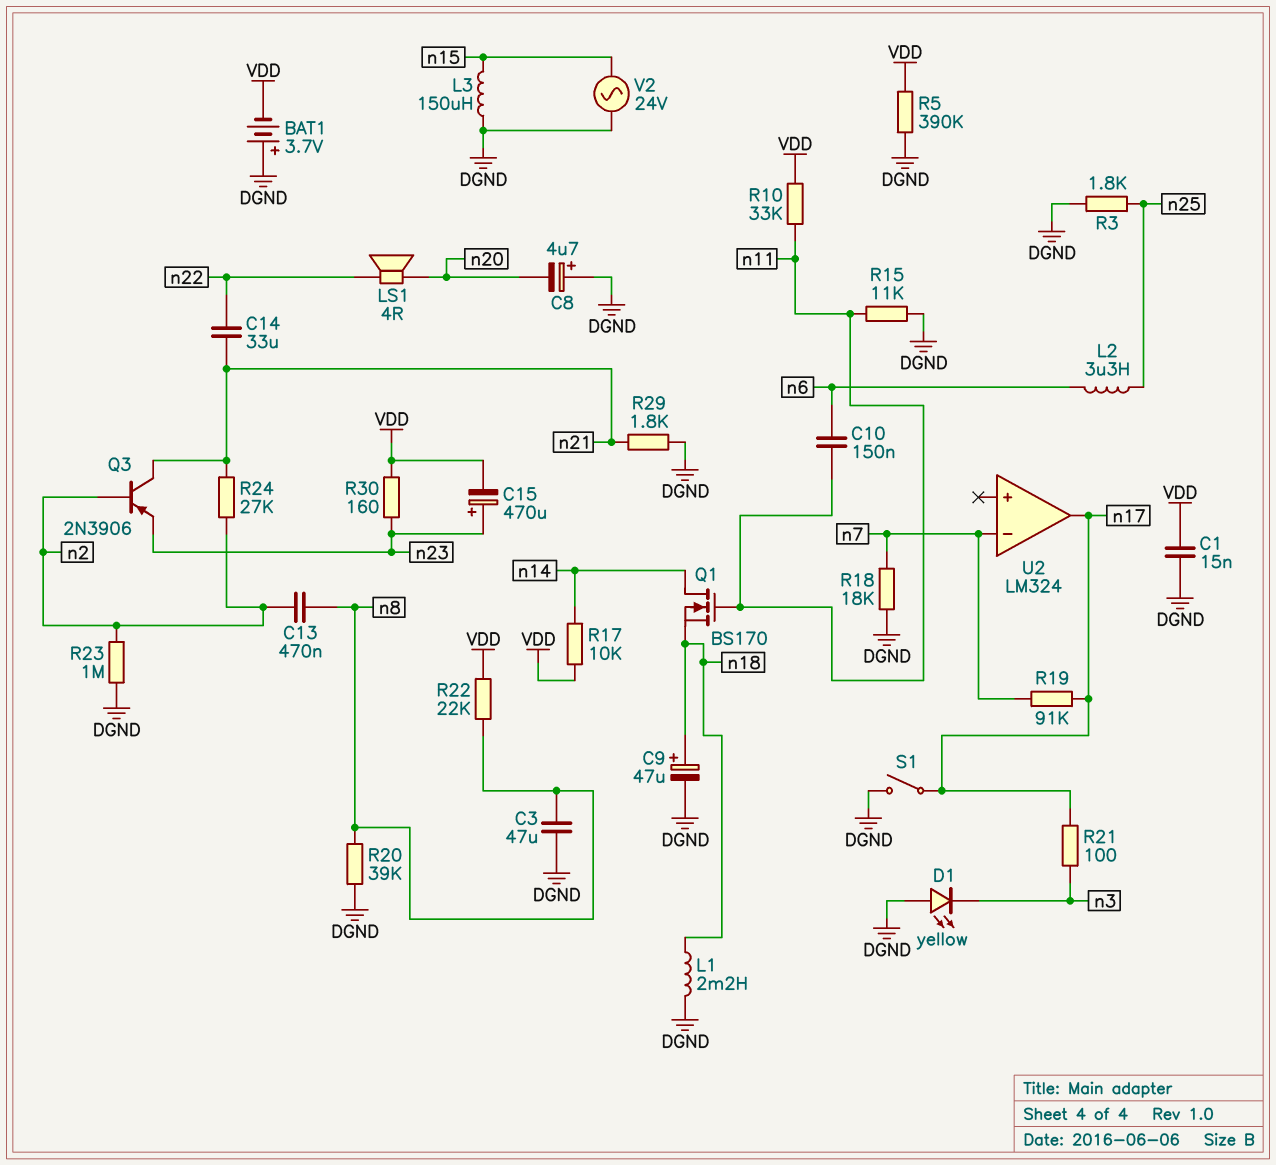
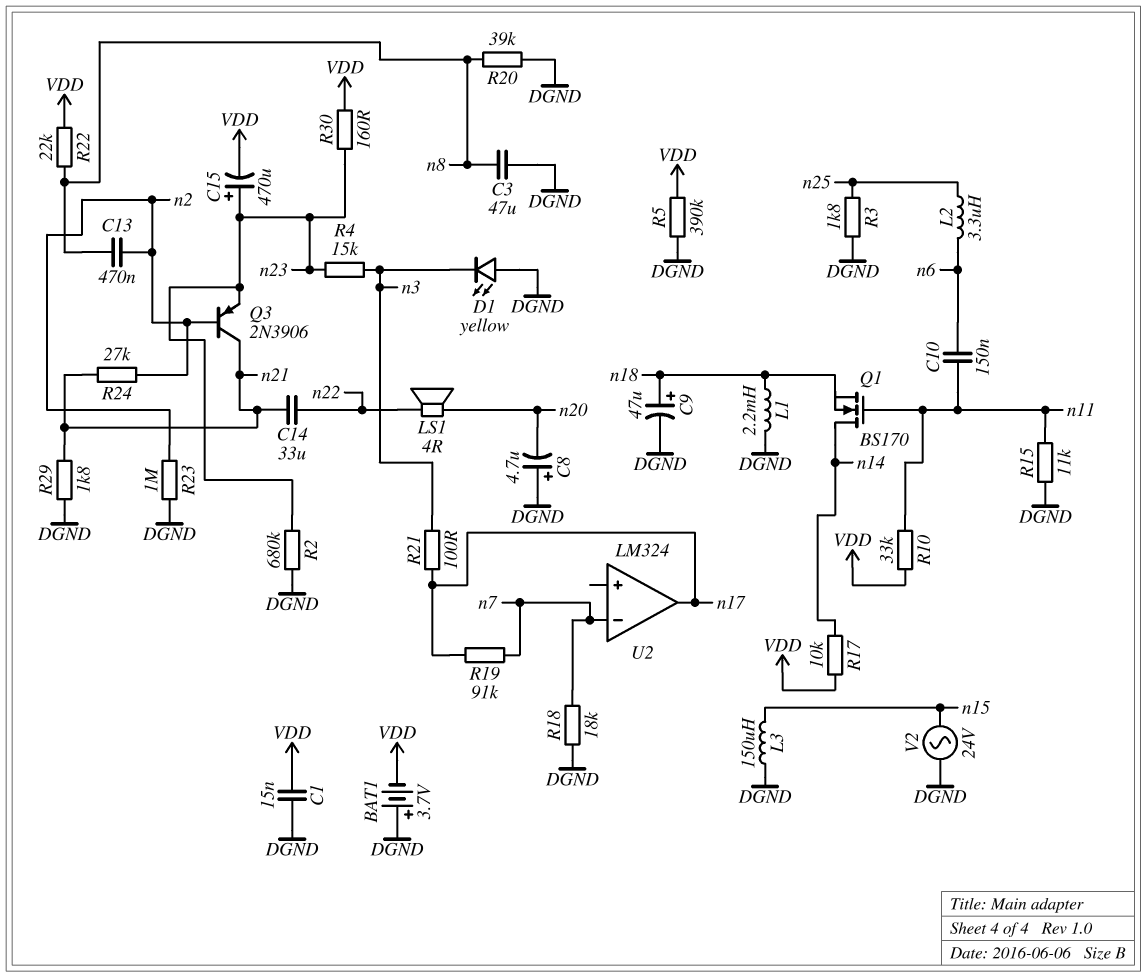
R2: none -> 680k (DGND, n23)
R4: none -> 15k (n3, n23)
S1: switch (DGND, n17) -> none

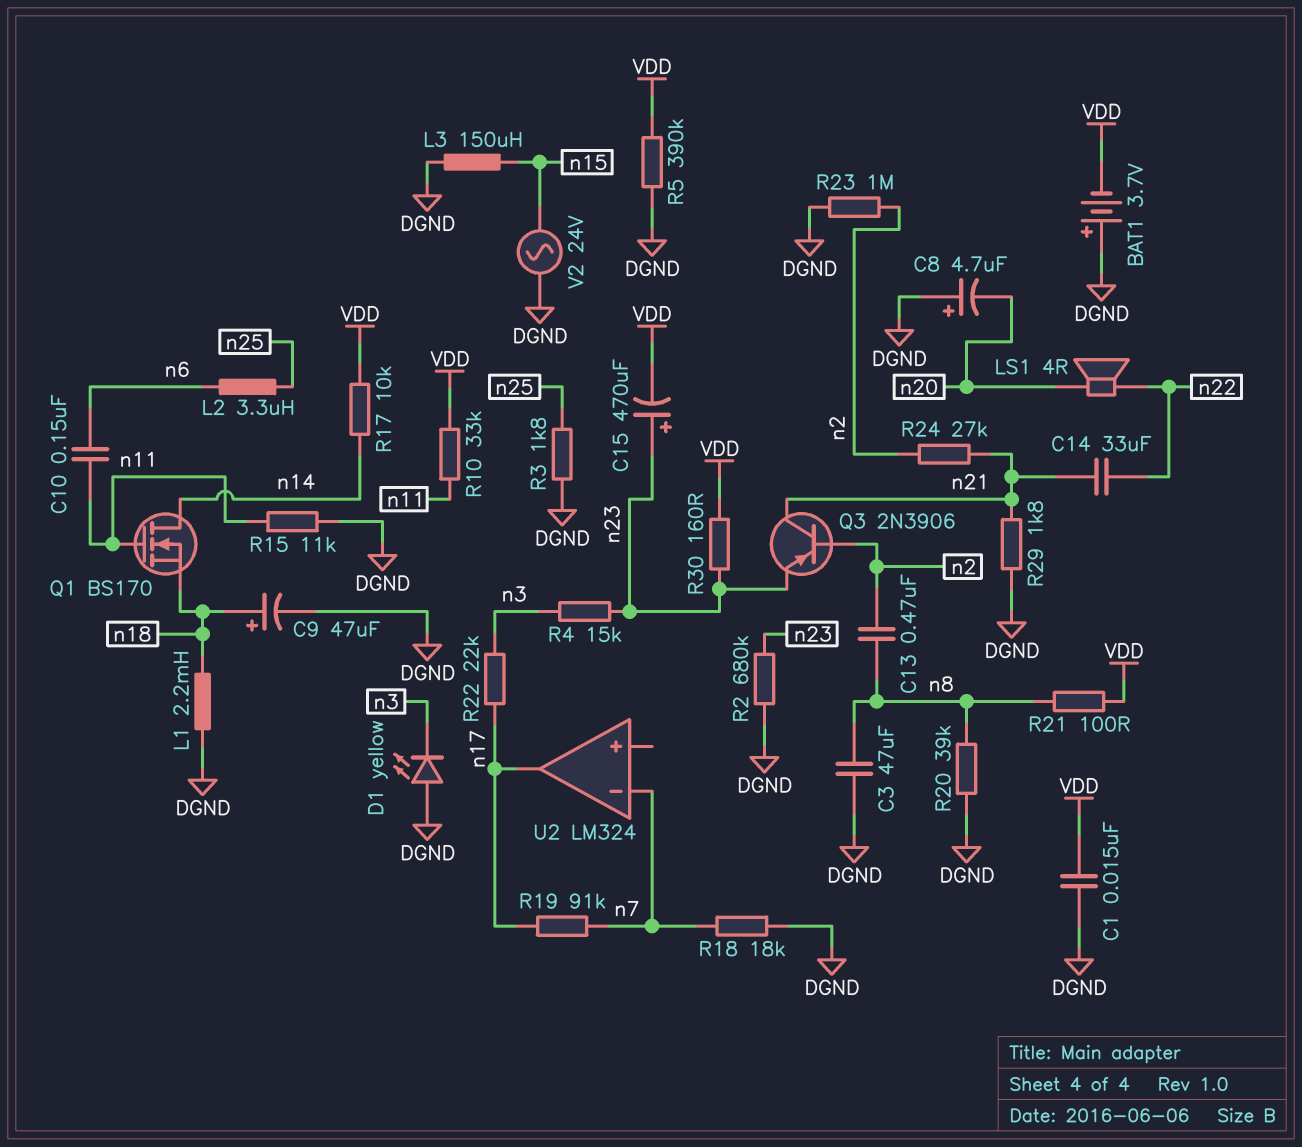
R21: 100 (n3, n17) -> 100 (VDD, n8)
R22: 22k (VDD, n8) -> 22k (n3, n17)

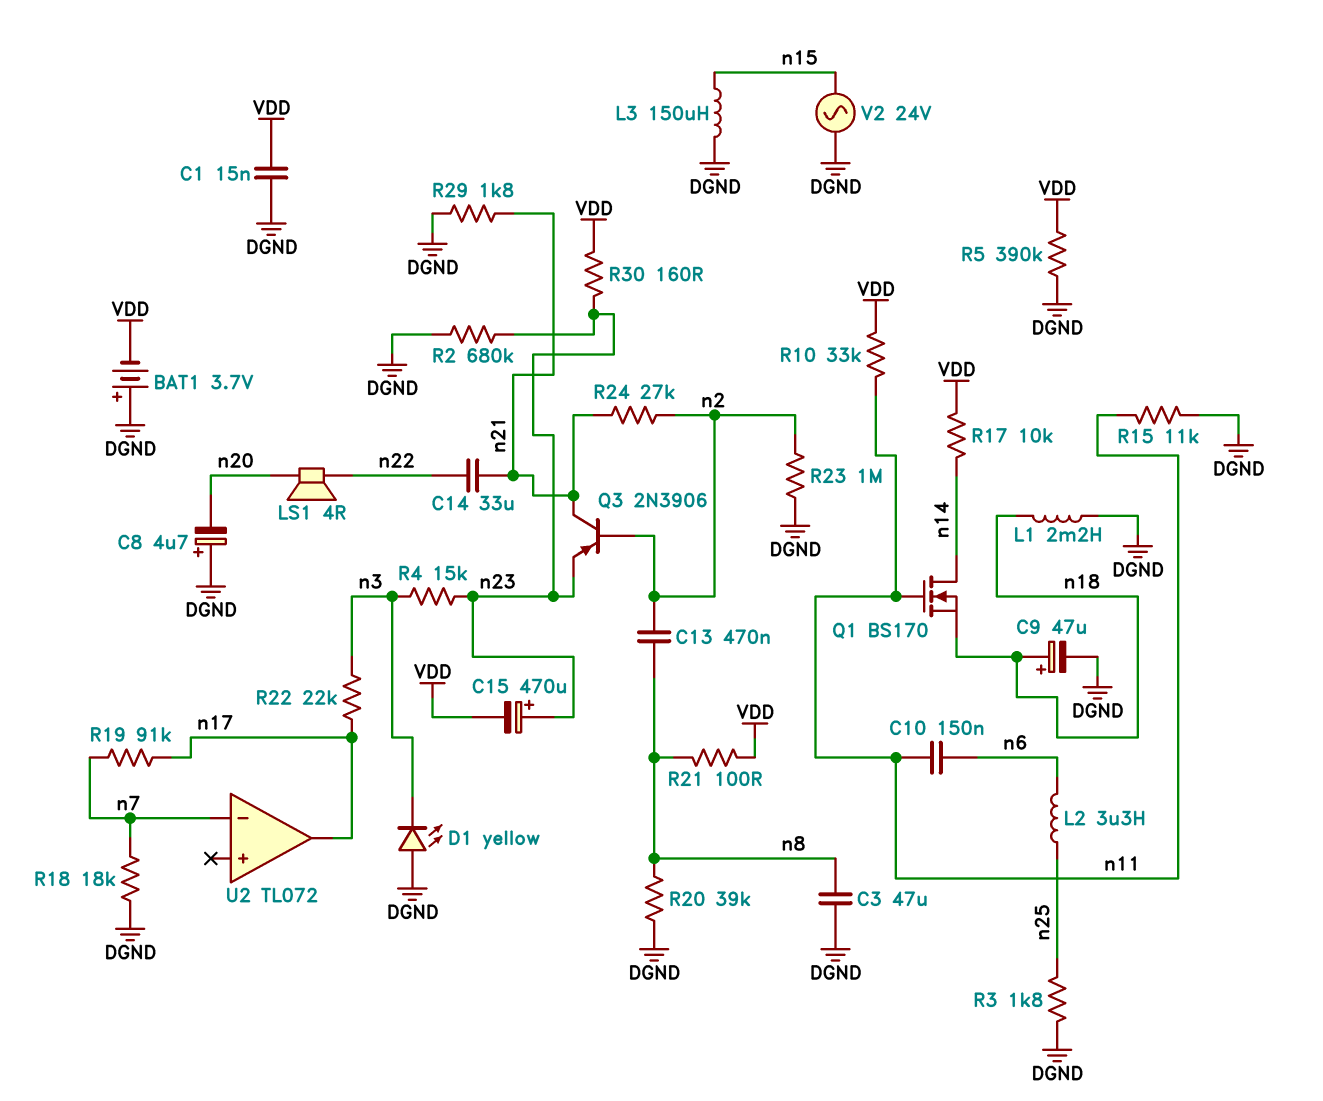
U2: LM324 -> TL072

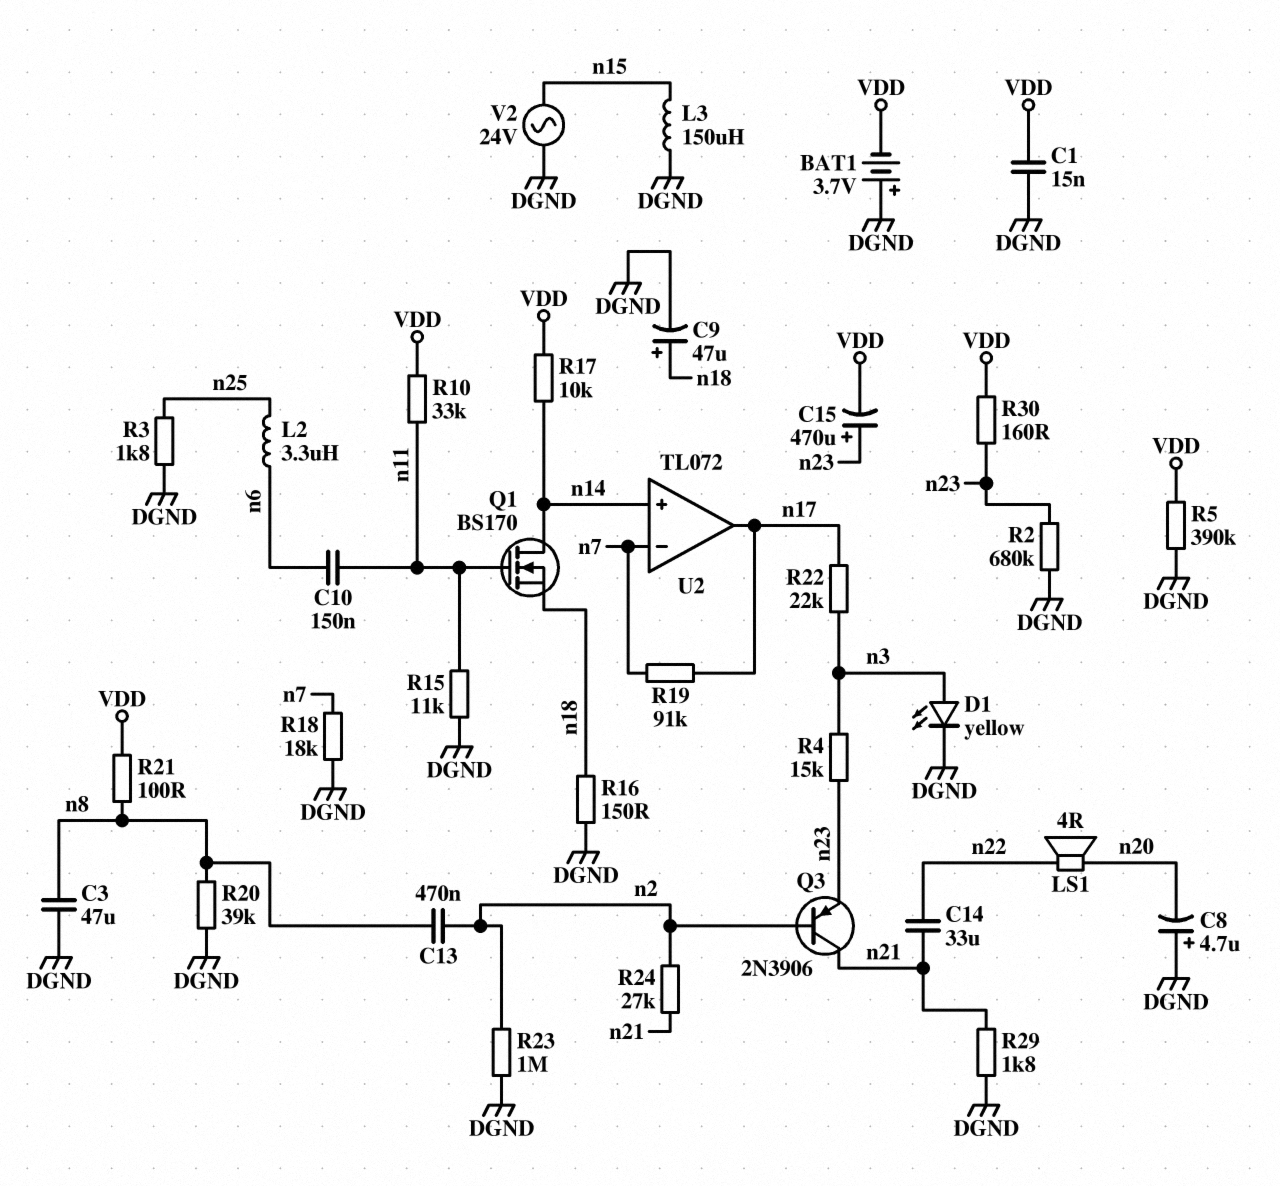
D1: LED yellow (A DGND, K n3) -> LED yellow (A n3, K DGND)
L1: 2.2mH (DGND, n18) -> none
R16: none -> 150 (DGND, n18)
U2 pin in+: none -> n14

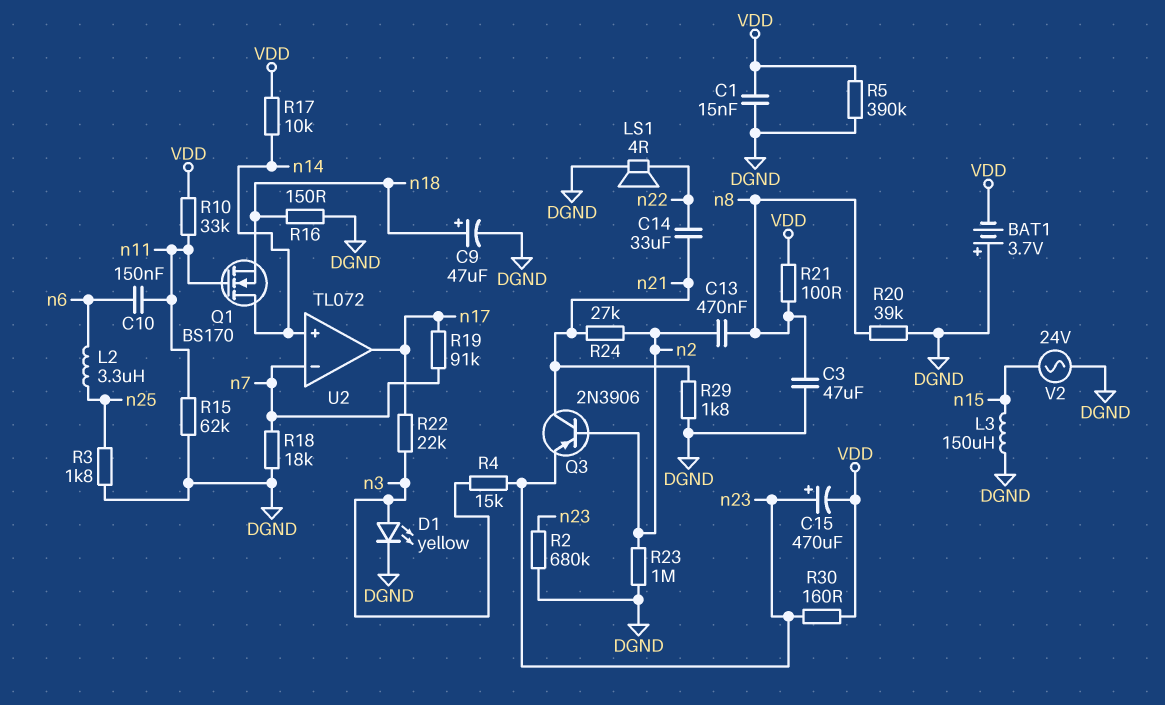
C8: 4.7uF (plus DGND, minus n20) -> none
LS1: speaker 4R (n20, n22) -> speaker 4R (DGND, n22)
R15: 11k (DGND, n11) -> 62k (DGND, n11)

